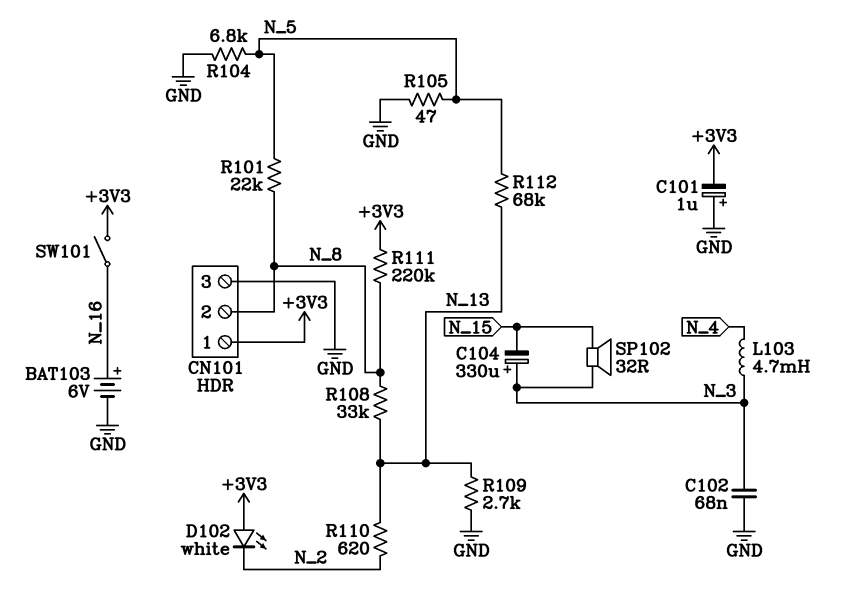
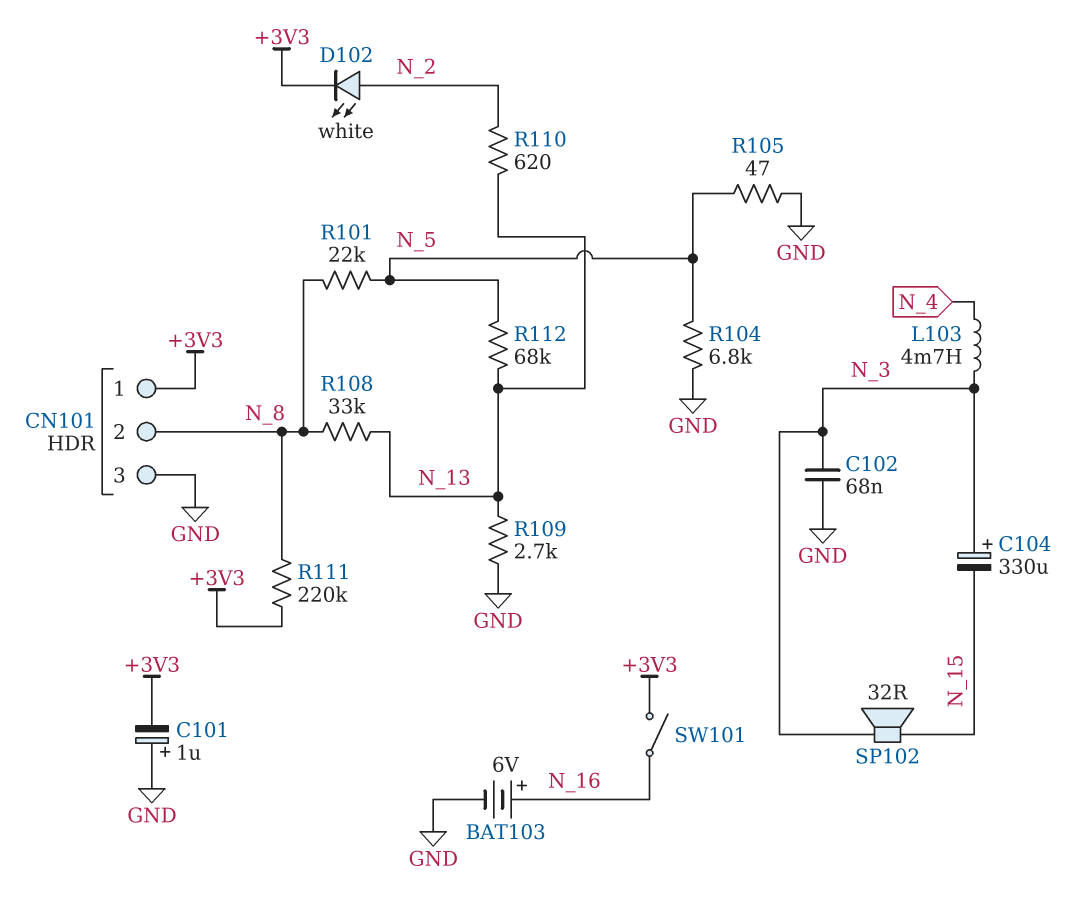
D102: LED white (A +3V3, K N_2) -> LED white (A N_2, K +3V3)

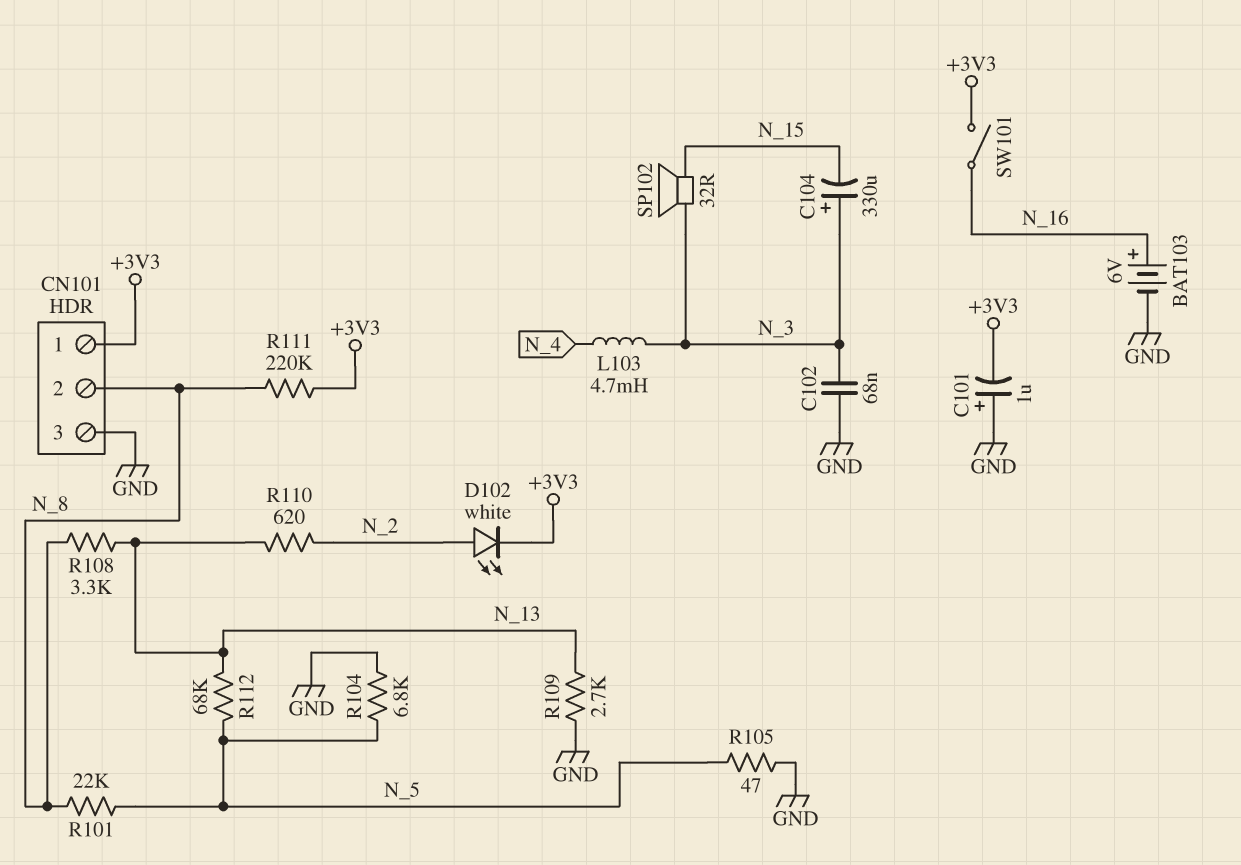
R108: 33k (N_8, N_13) -> 3.3k (N_8, N_13)

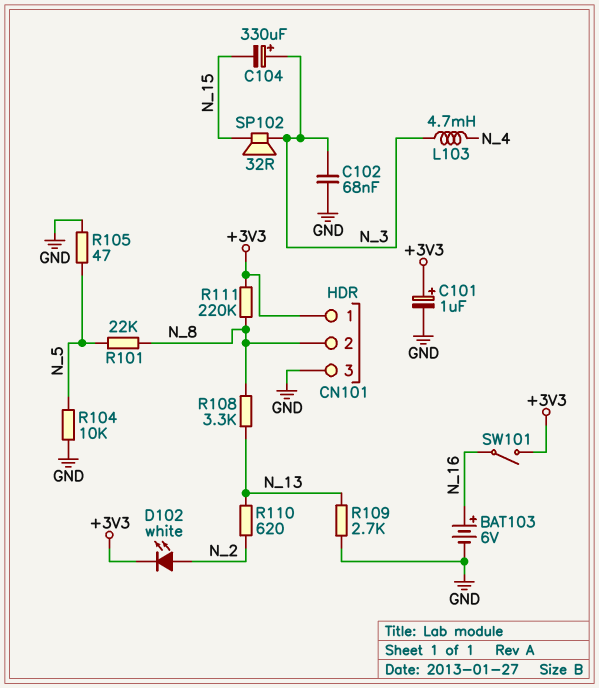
C101: 1uF (plus GND, minus +3V3) -> 1uF (plus +3V3, minus GND)
R104: 6.8k (GND, N_5) -> 10k (GND, N_5)
R112: 68k (N_5, N_13) -> none

